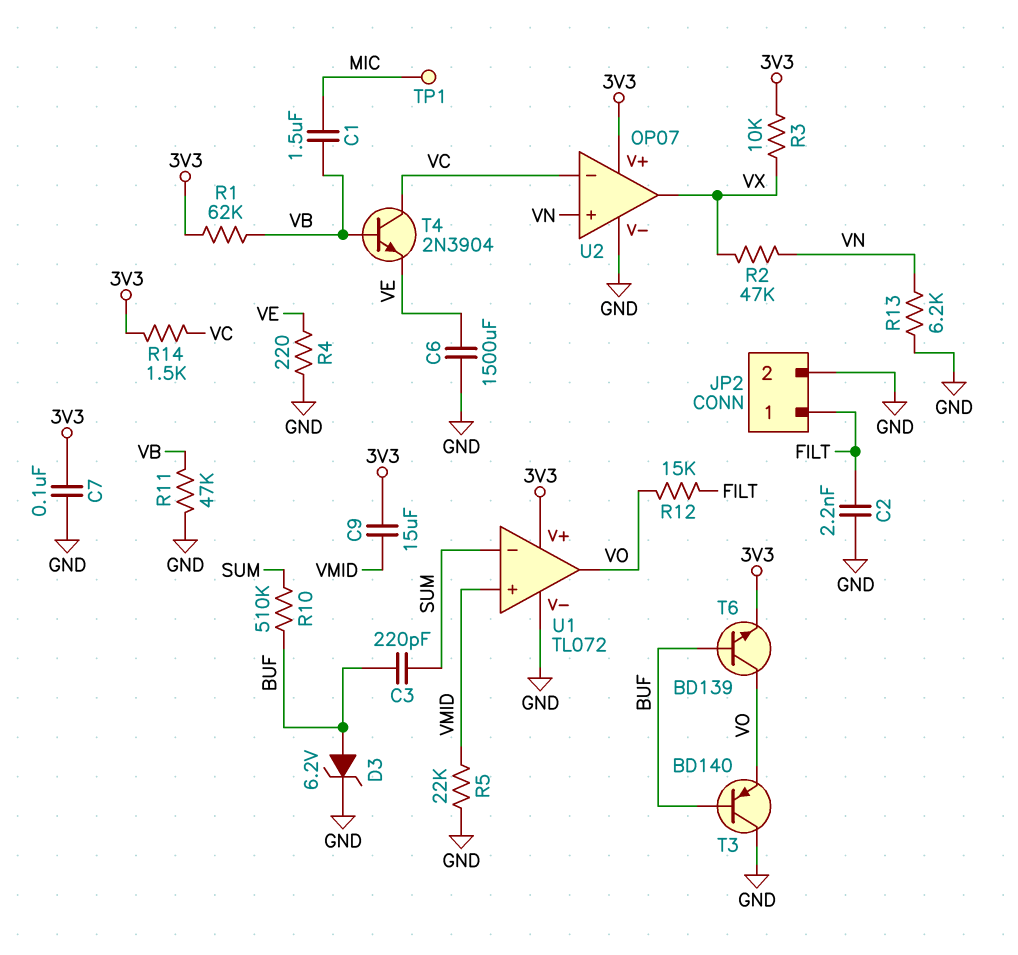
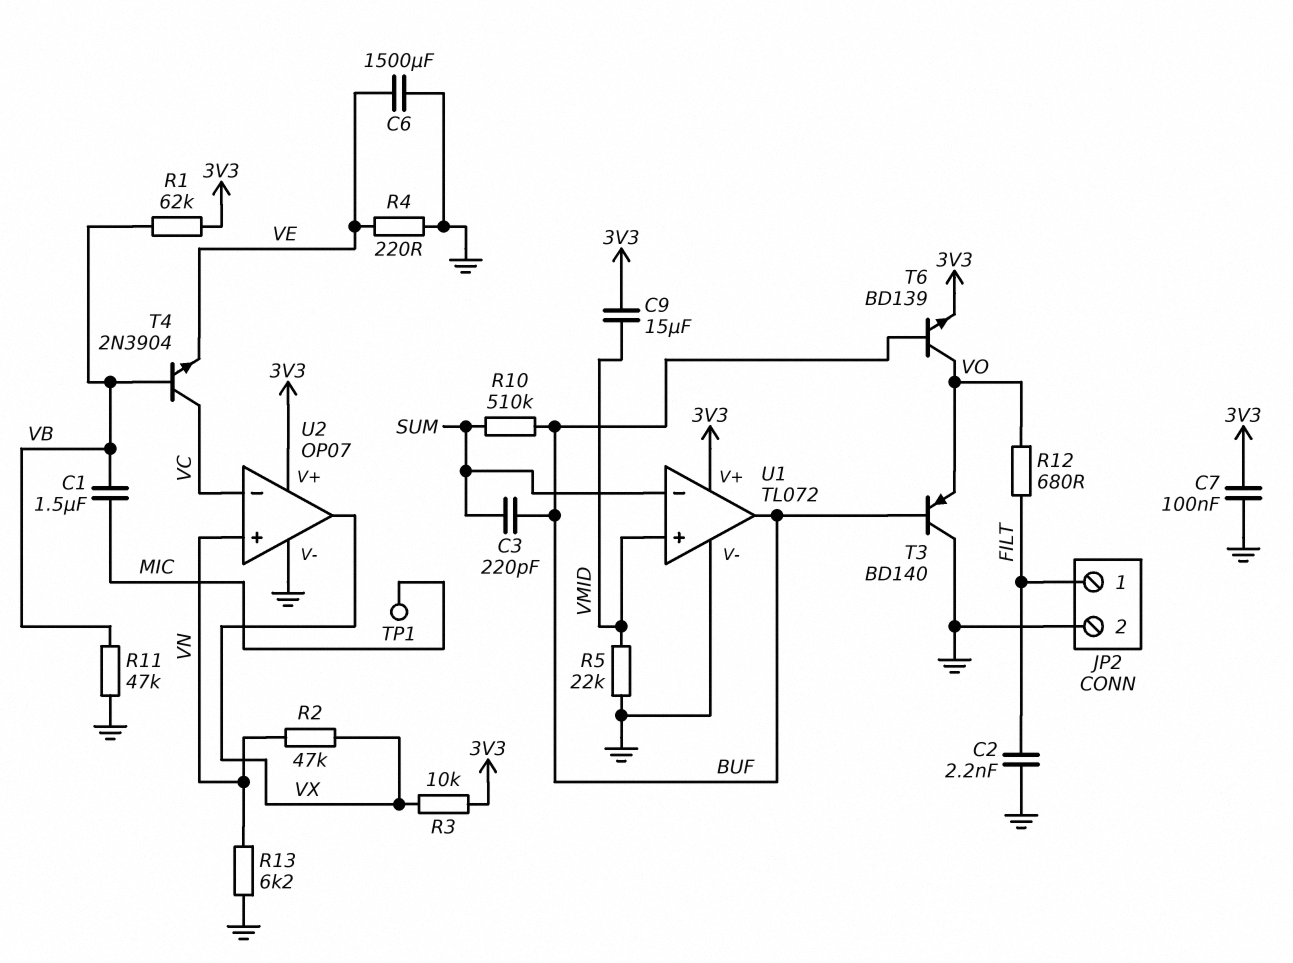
D3: zener 6.2V (A BUF, K GND) -> none
R12: 15k (FILT, VO) -> 680 (FILT, VO)
R14: 1.5k (3V3, VC) -> none
U1 pin out: VO -> BUF

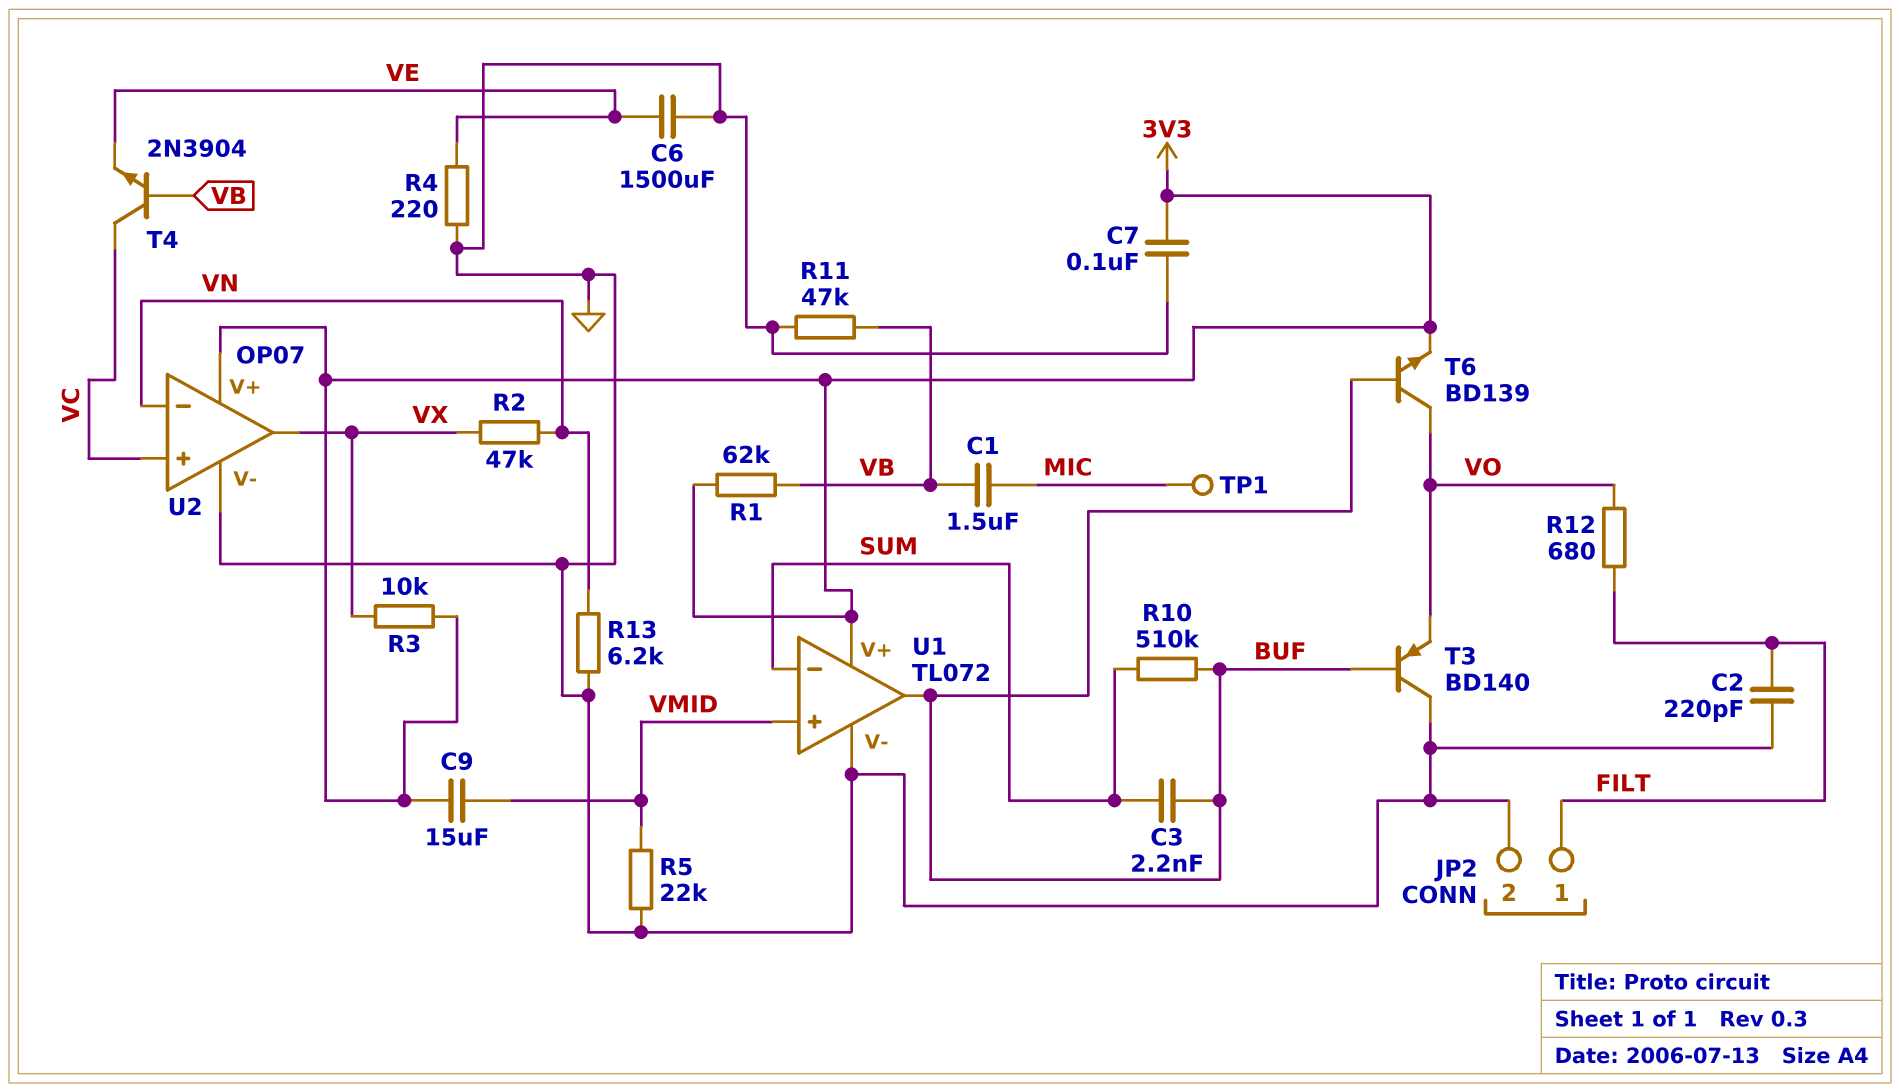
C2: 2.2nF (FILT, GND) -> 220pF (FILT, GND)
C3: 220pF (BUF, SUM) -> 2.2nF (BUF, SUM)
U2 pin in+: VN -> VC
U2 pin in-: VC -> VN

